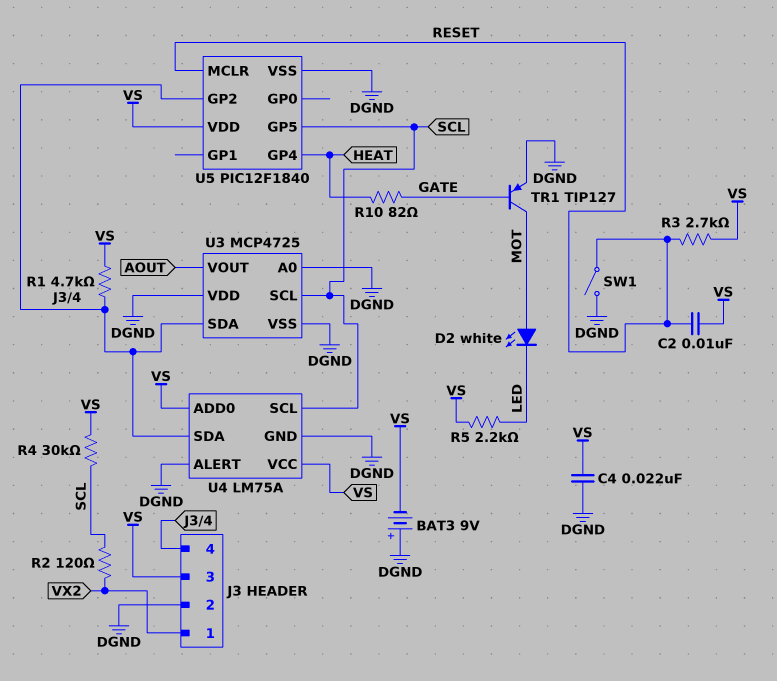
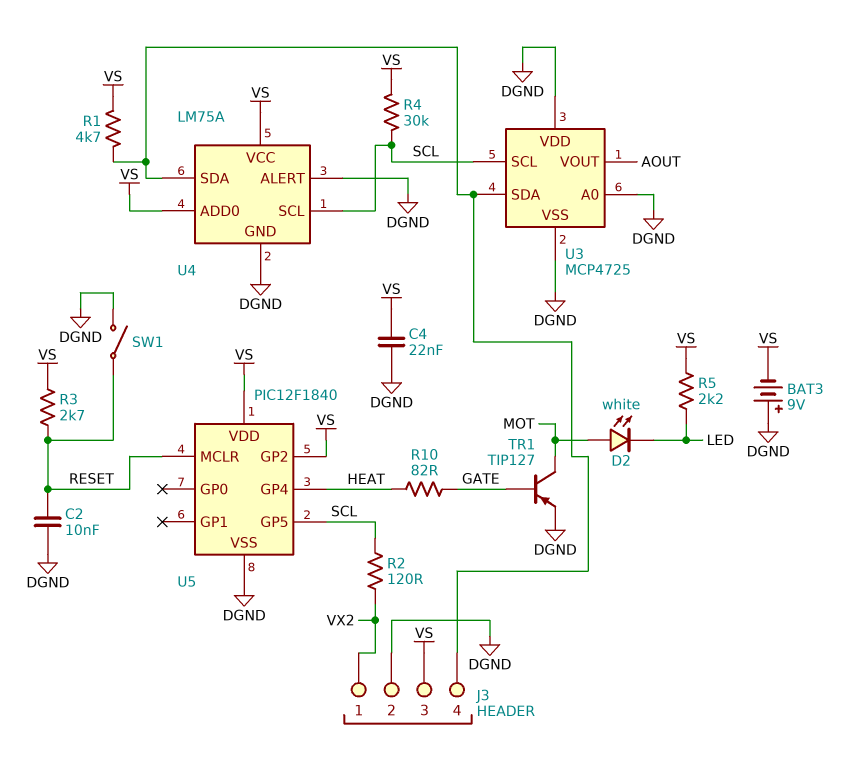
C2: 10nF (RESET, VS) -> 10nF (DGND, RESET)
U5 pin GP2: J3/4 -> VS

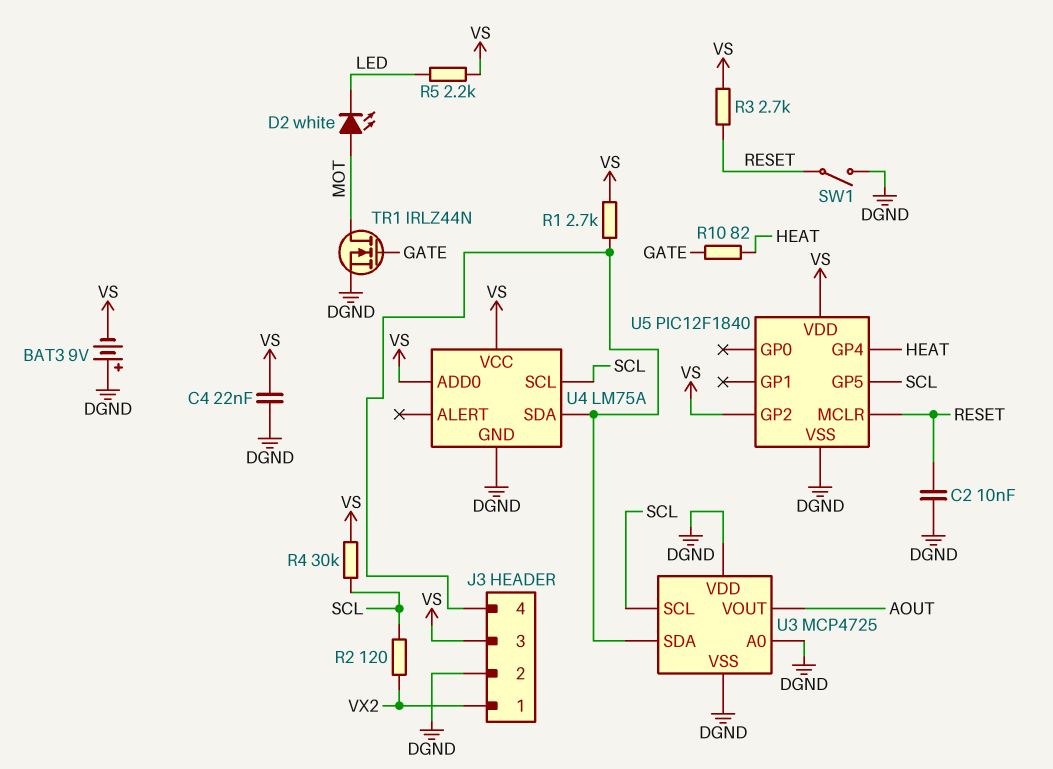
R1: 4.7k (J3/4, VS) -> 2.7k (J3/4, VS)
TR1: PNP TIP127 (B GATE, C MOT, E DGND) -> NMOS IRLZ44N (G GATE, D MOT, S DGND)
U4 pin ALERT: DGND -> none

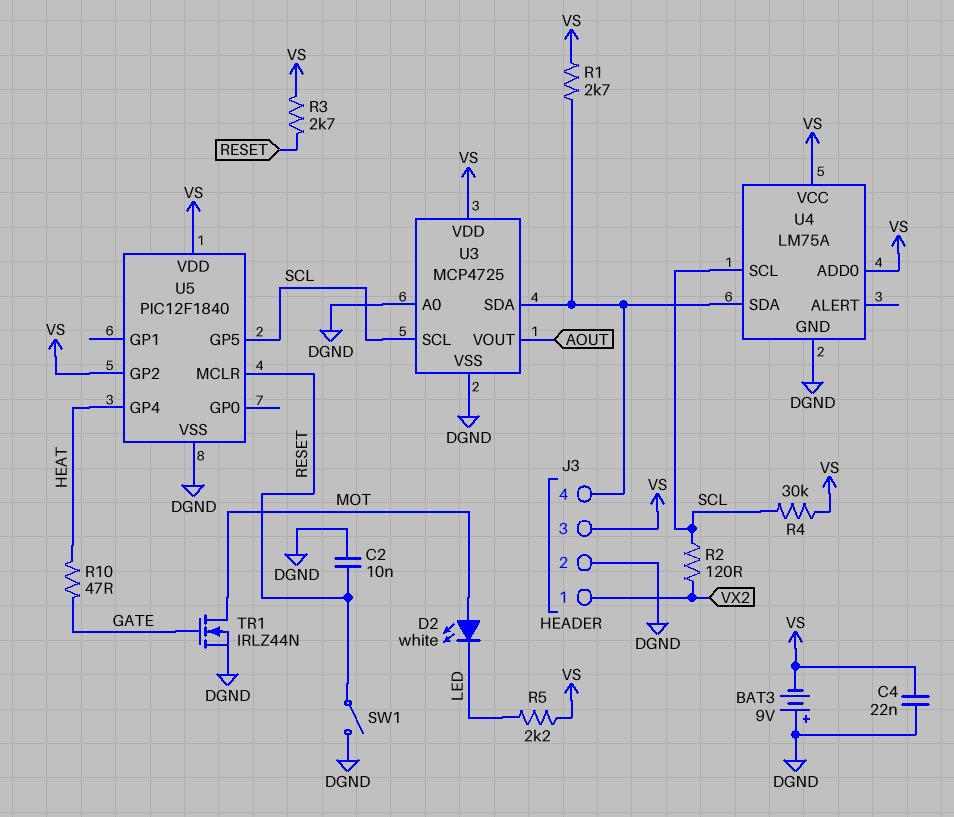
R10: 82 (GATE, HEAT) -> 47 (GATE, HEAT)
U3 pin VDD: DGND -> VS

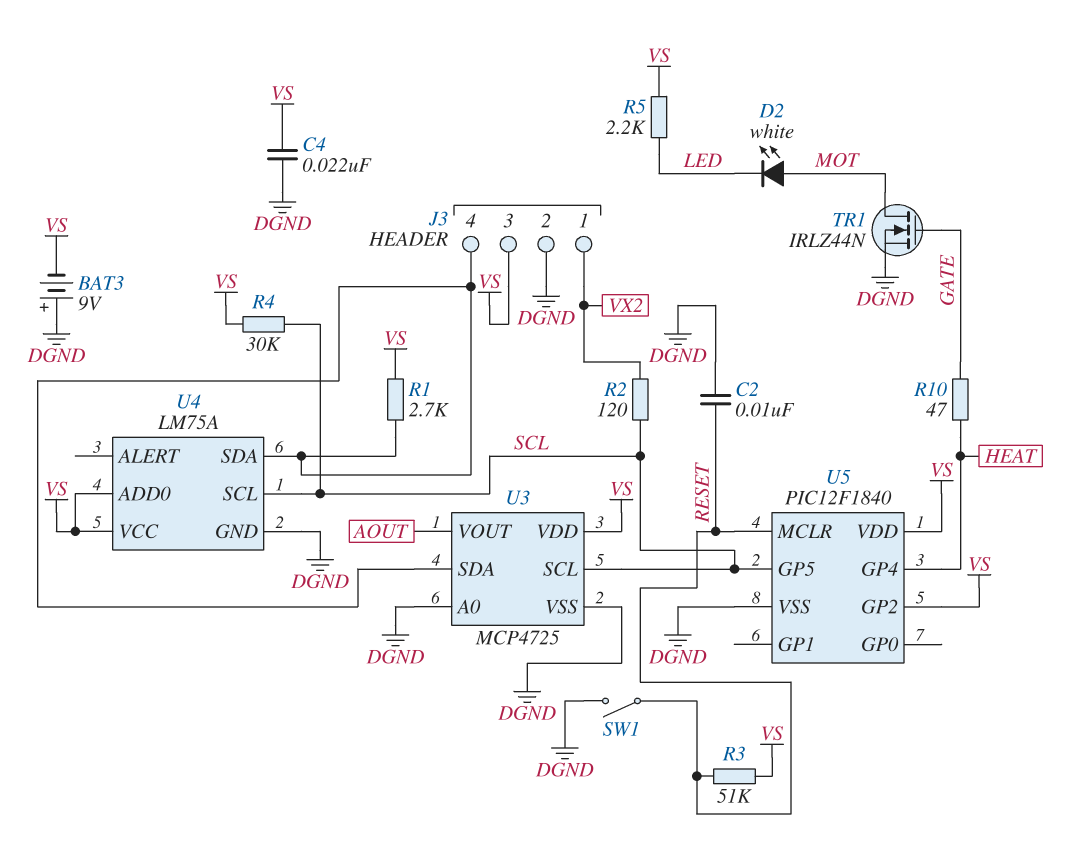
R3: 2.7k (RESET, VS) -> 51k (RESET, VS)

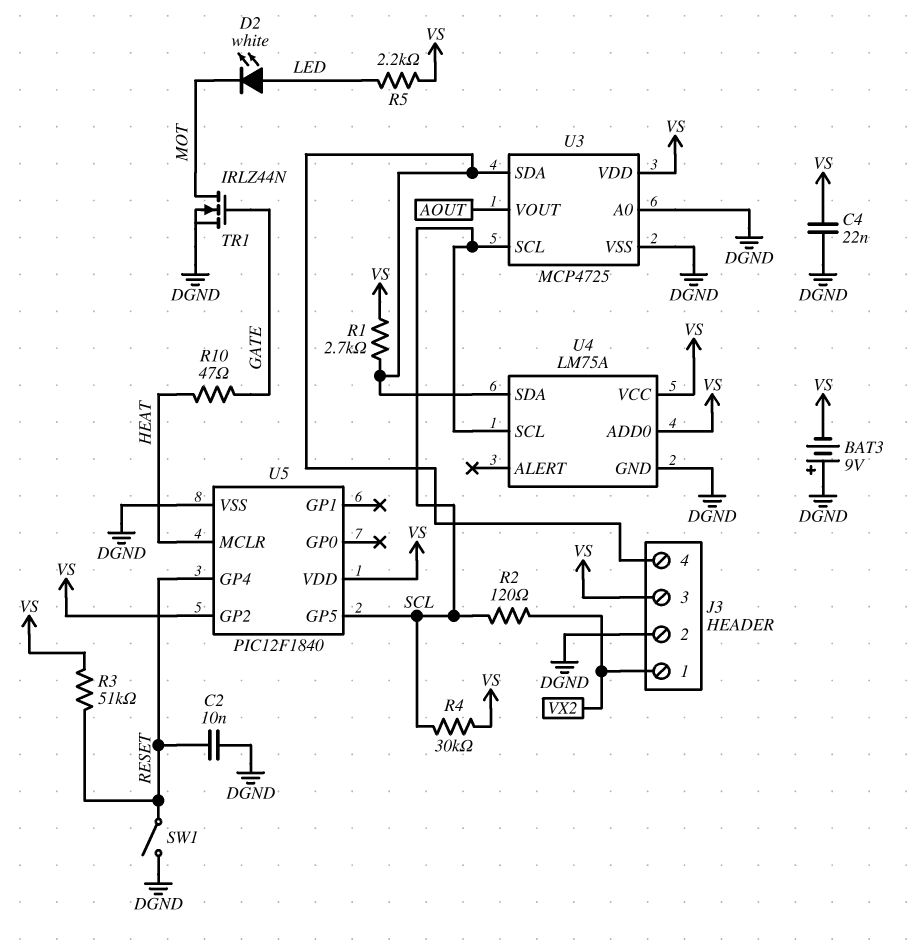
D2: LED white (A MOT, K LED) -> LED white (A LED, K MOT)
U5 pin GP4: HEAT -> RESET
U5 pin MCLR: RESET -> HEAT

